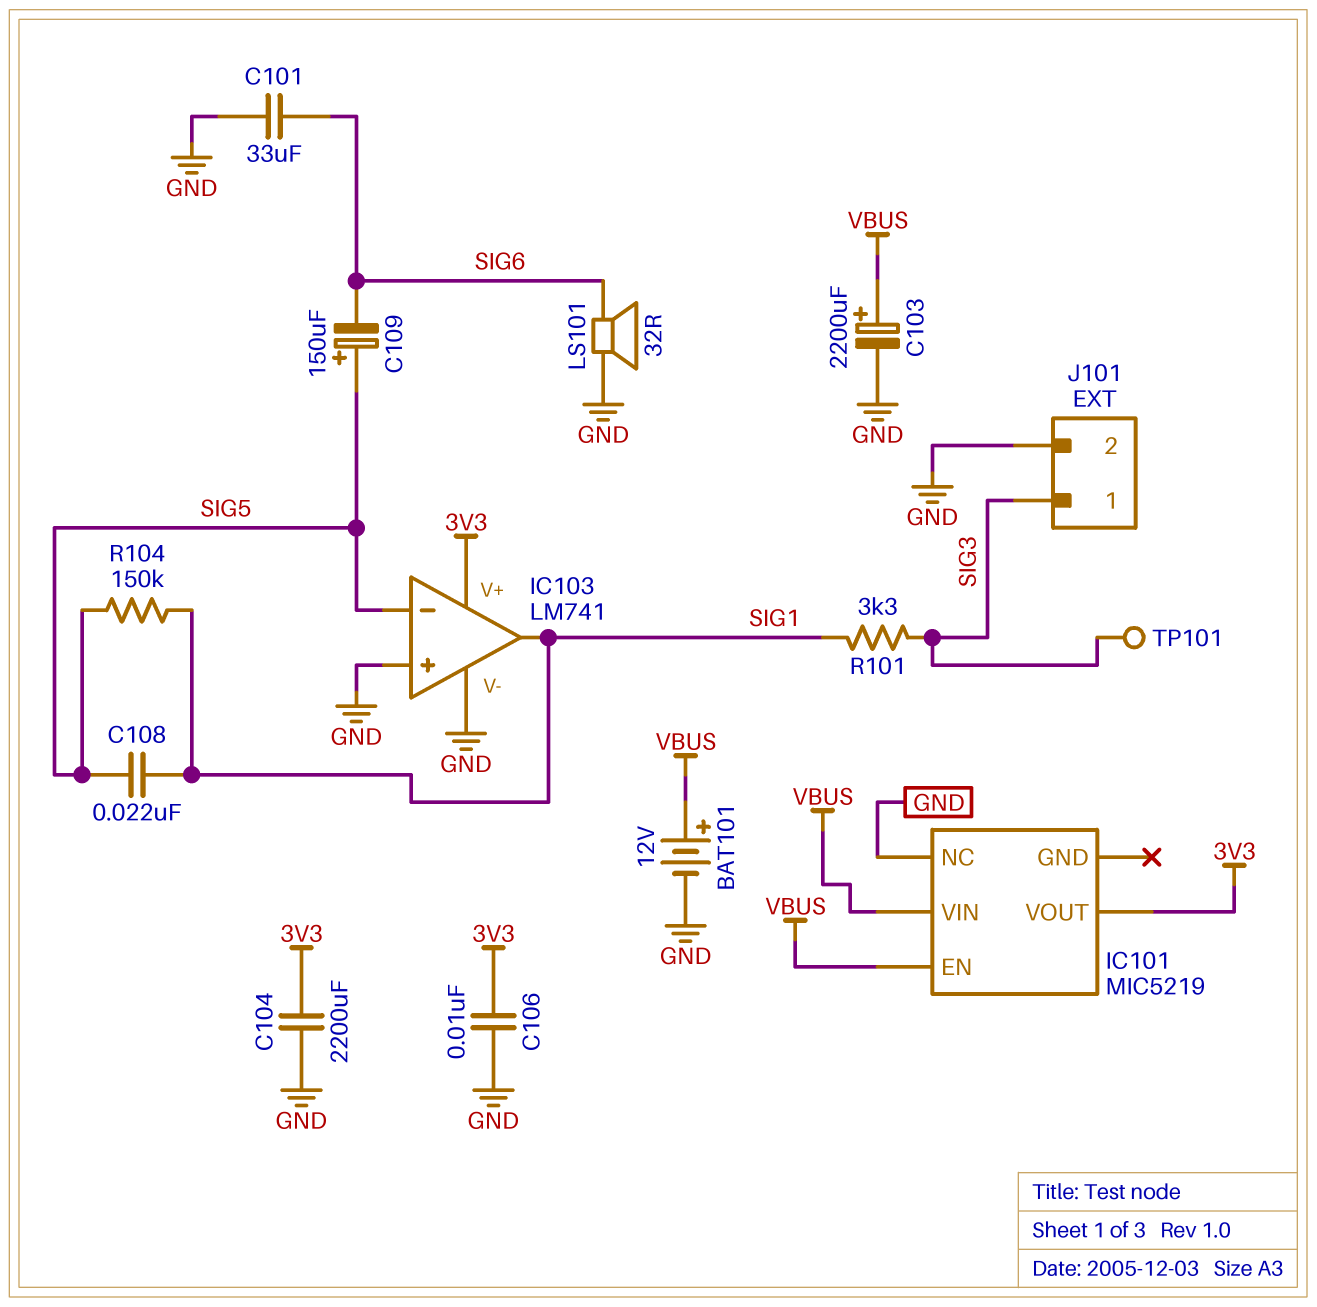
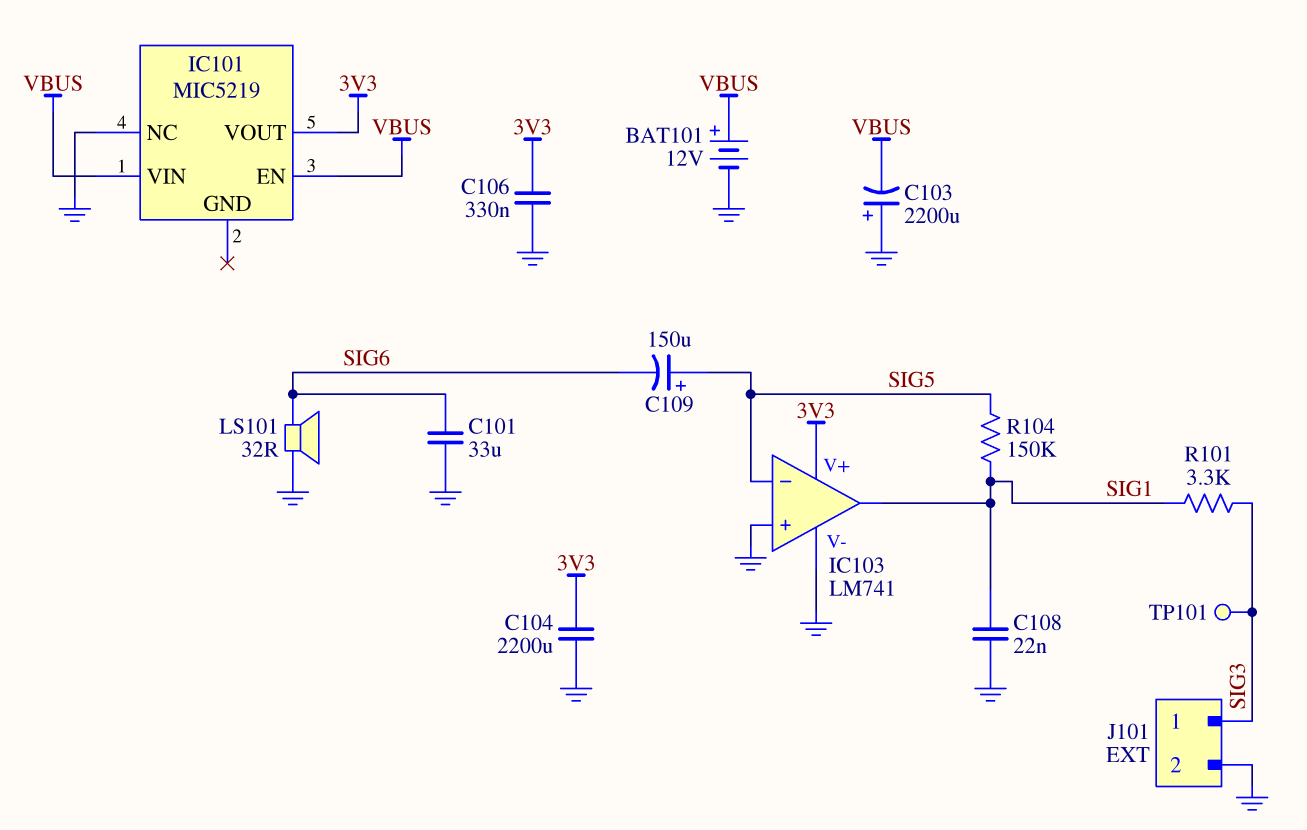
C103: 2200uF (plus VBUS, minus GND) -> 2200uF (plus GND, minus VBUS)
C106: 10nF (3V3, GND) -> 330nF (3V3, GND)
C108: 22nF (SIG1, SIG5) -> 22nF (GND, SIG1)

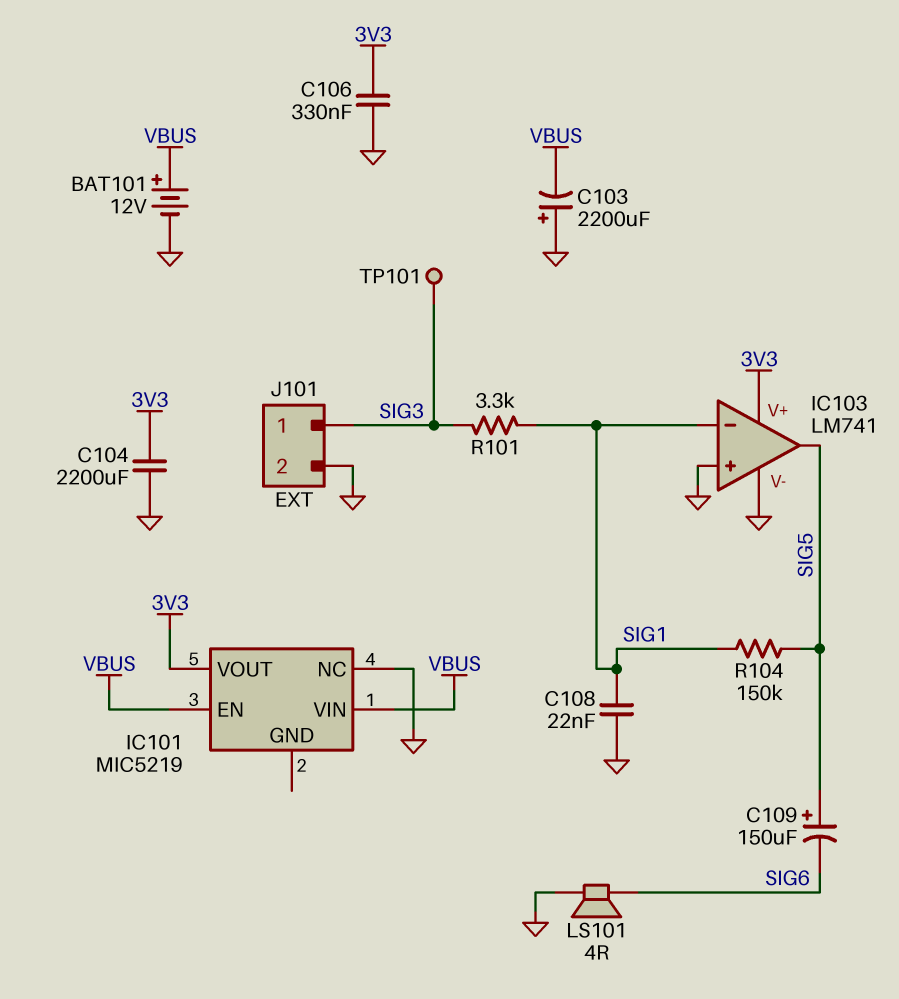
C101: 33uF (GND, SIG6) -> none
IC103 pin in-: SIG5 -> SIG1
IC103 pin out: SIG1 -> SIG5
LS101: speaker 32R (GND, SIG6) -> speaker 4R (GND, SIG6)

